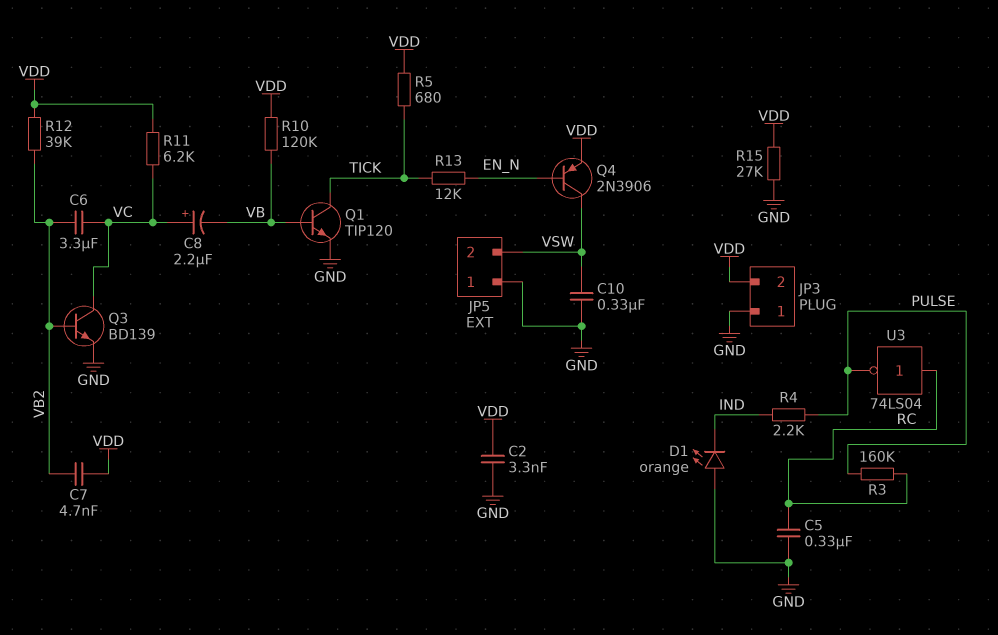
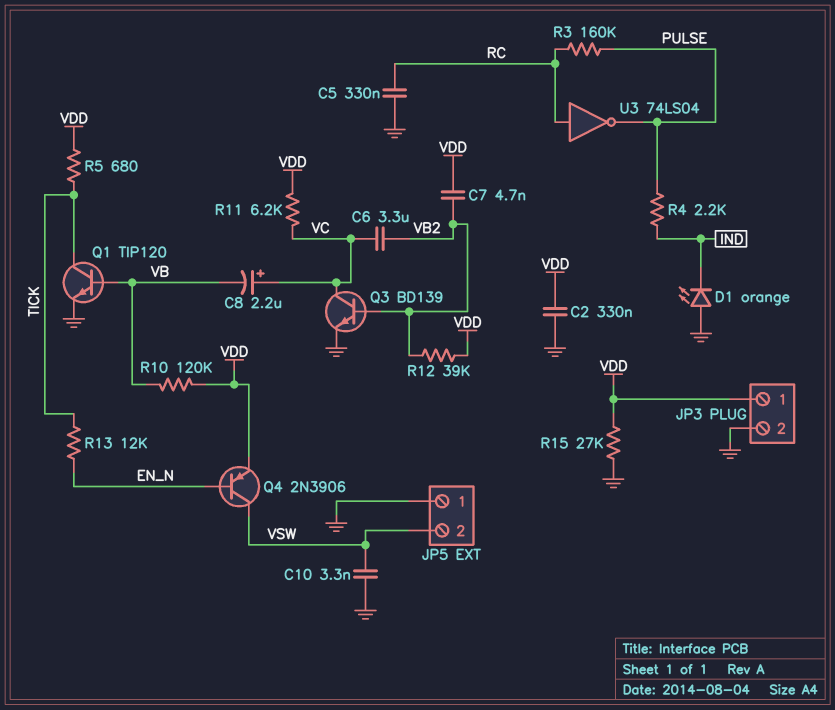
C2: 3.3nF (GND, VDD) -> 330nF (GND, VDD)
C10: 330nF (GND, VSW) -> 3.3nF (GND, VSW)
JP3 pin 1: GND -> VDD
JP3 pin 2: VDD -> GND

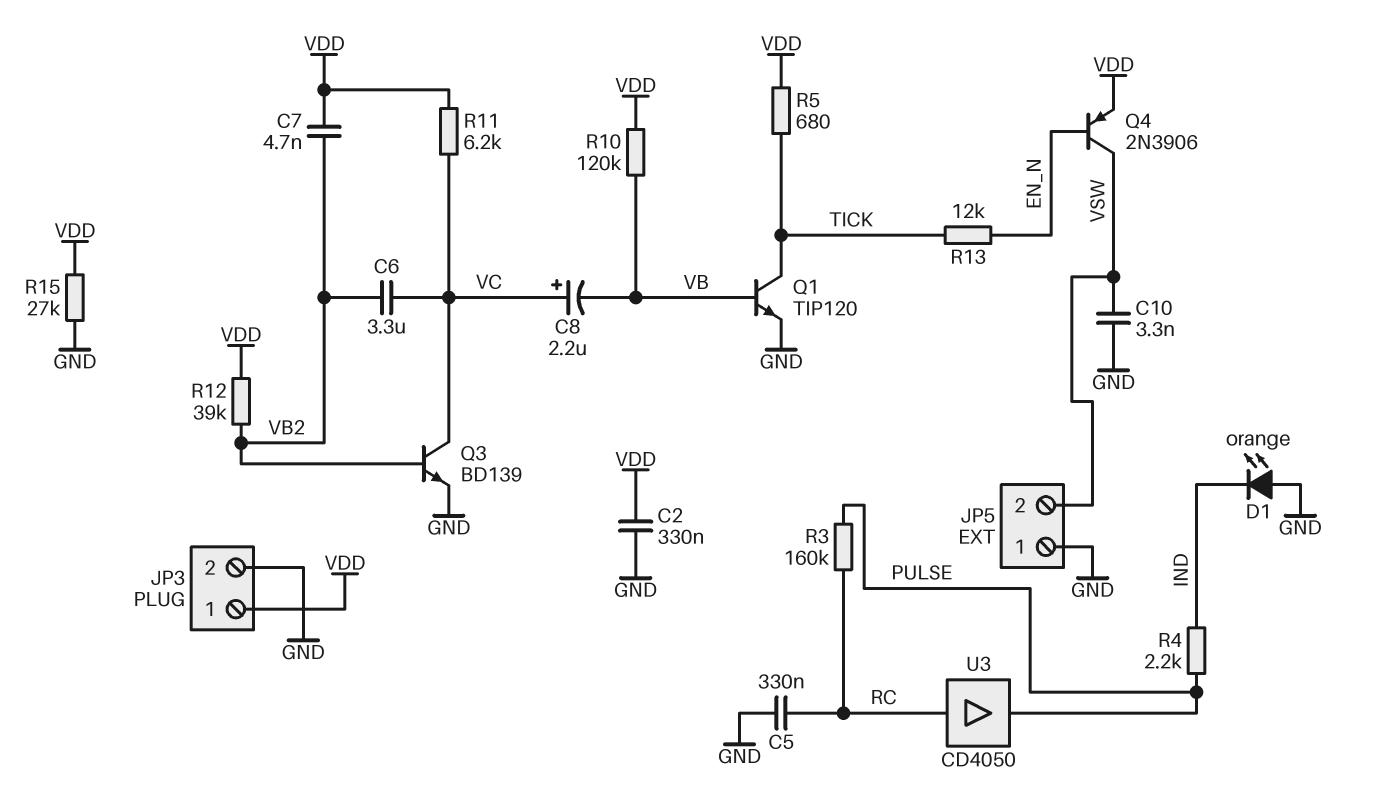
U3: NOT 74LS04 (in RC, out PULSE) -> buffer CD4050 (in RC, out PULSE)

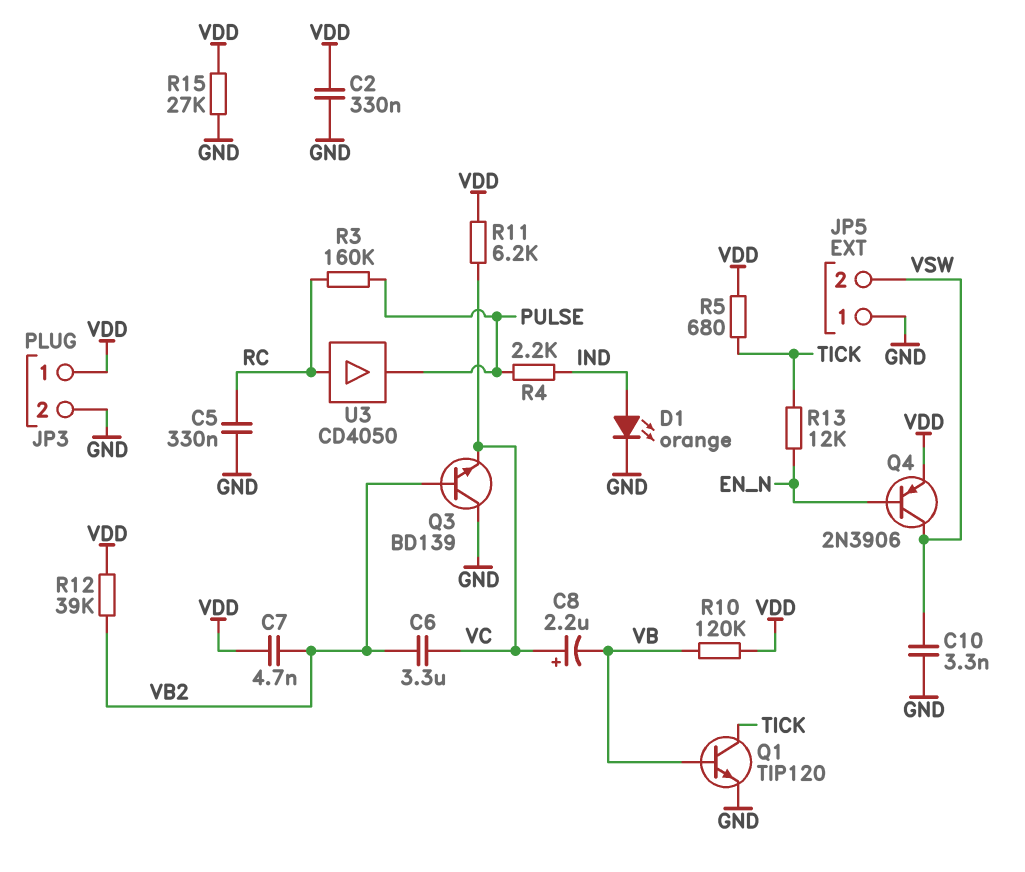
D1: LED orange (A GND, K IND) -> LED orange (A IND, K GND)
Q3: NPN BD139 (B VB2, C VC, E GND) -> NPN BD139 (B VB2, C GND, E VC)

